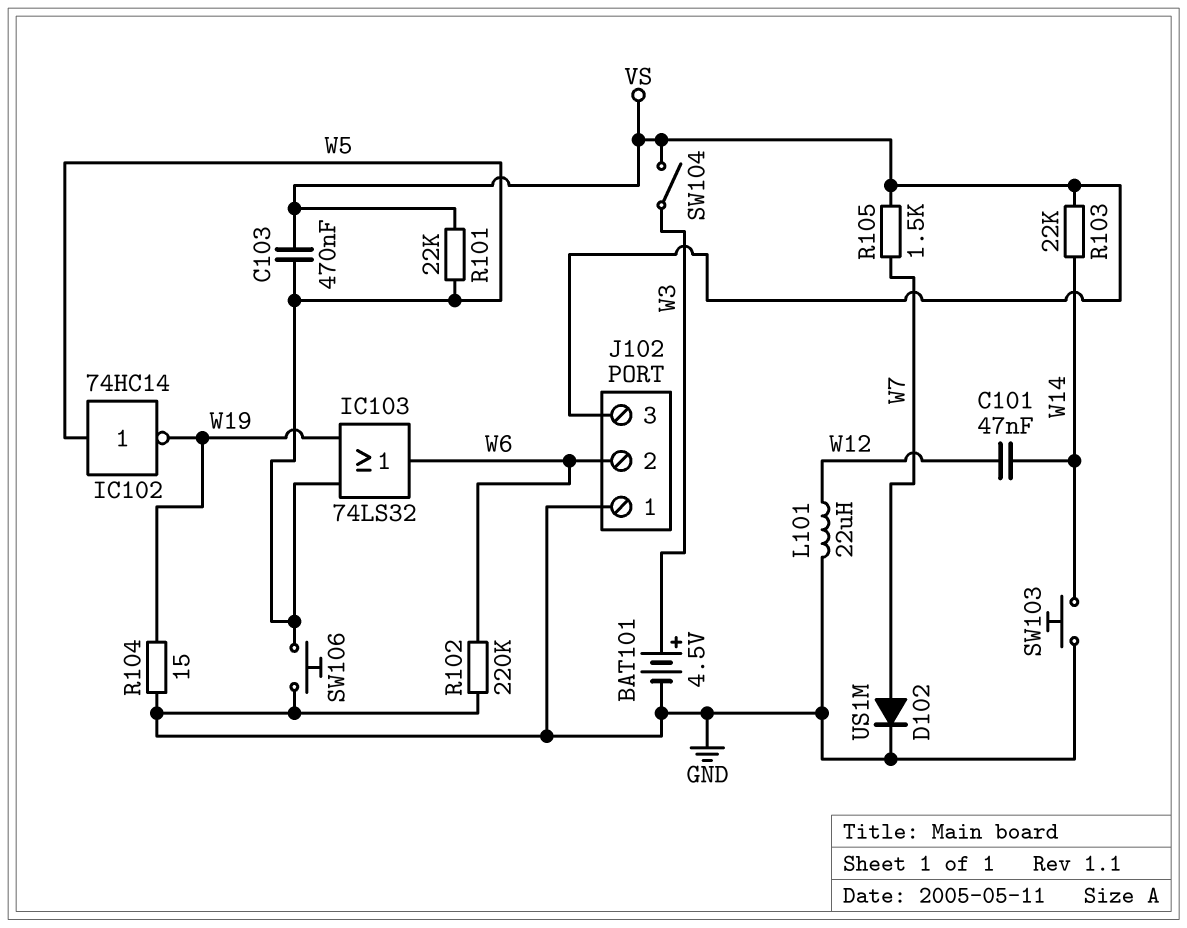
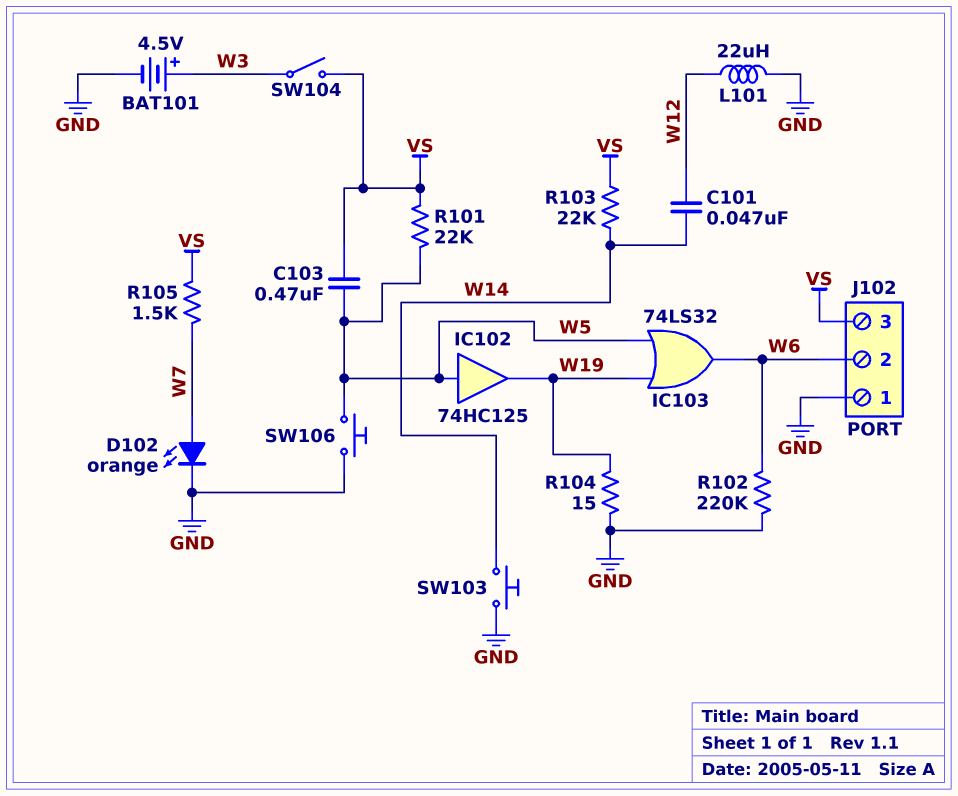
D102: diode US1M (A W7, K GND) -> LED orange (A W7, K GND)
IC102: NOT 74HC14 (in W5, out W19) -> buffer 74HC125 (in W5, out W19)

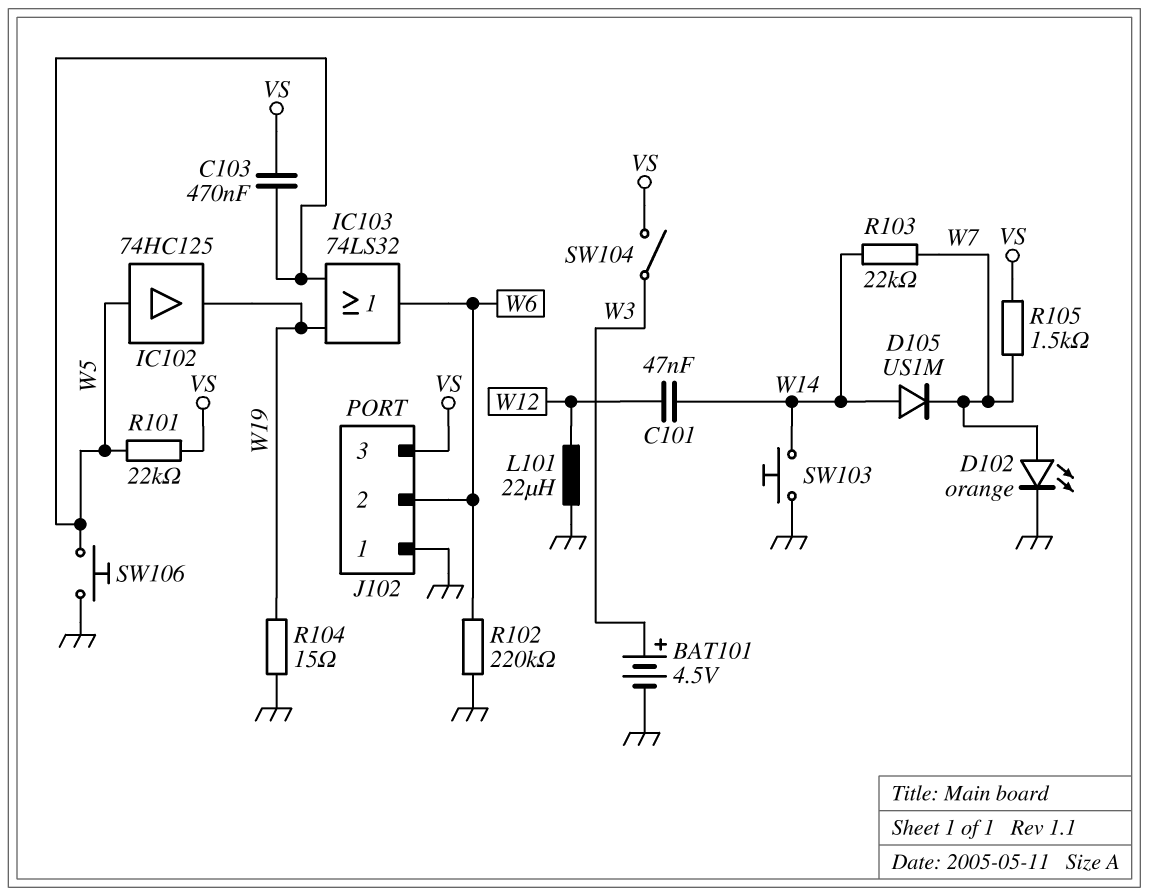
D105: none -> diode US1M (A W14, K W7)
R103: 22k (VS, W14) -> 22k (W7, W14)

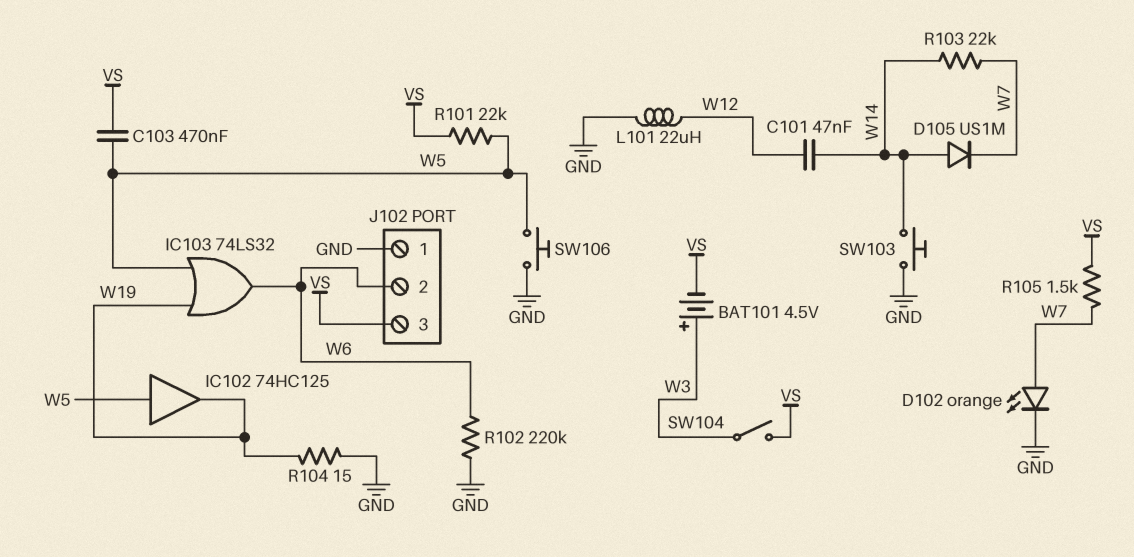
BAT101: 4.5V (plus W3, minus GND) -> 4.5V (plus W3, minus VS)

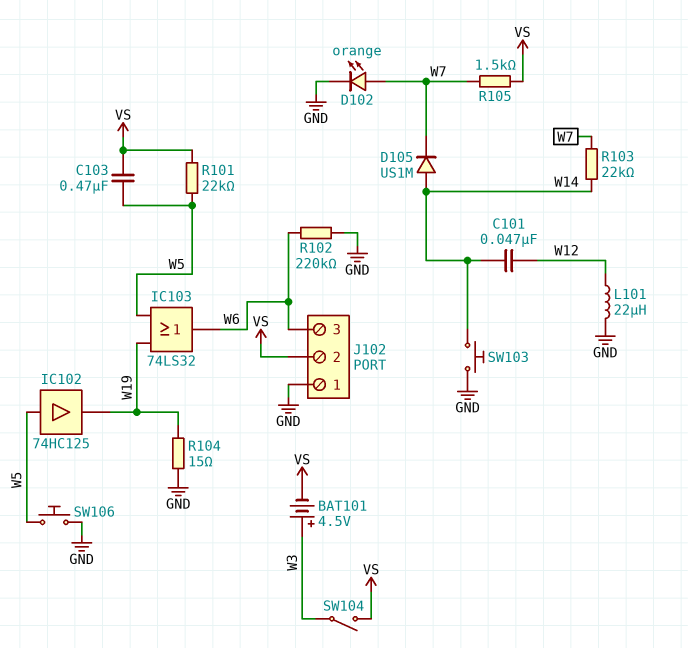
J102 pin 2: W6 -> VS
J102 pin 3: VS -> W6

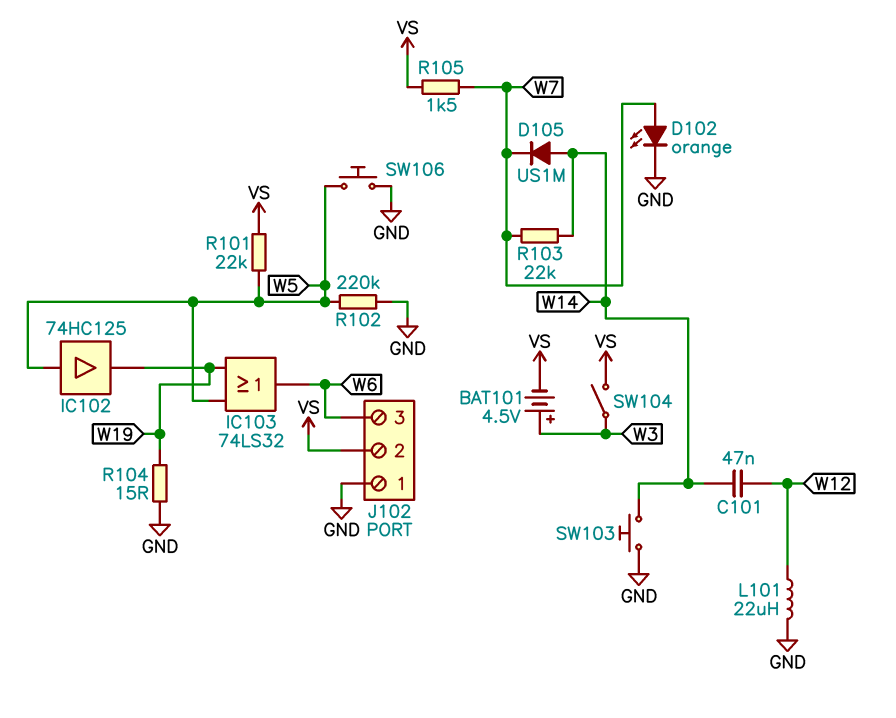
C103: 470nF (VS, W5) -> none
R102: 220k (GND, W6) -> 220k (GND, W5)

